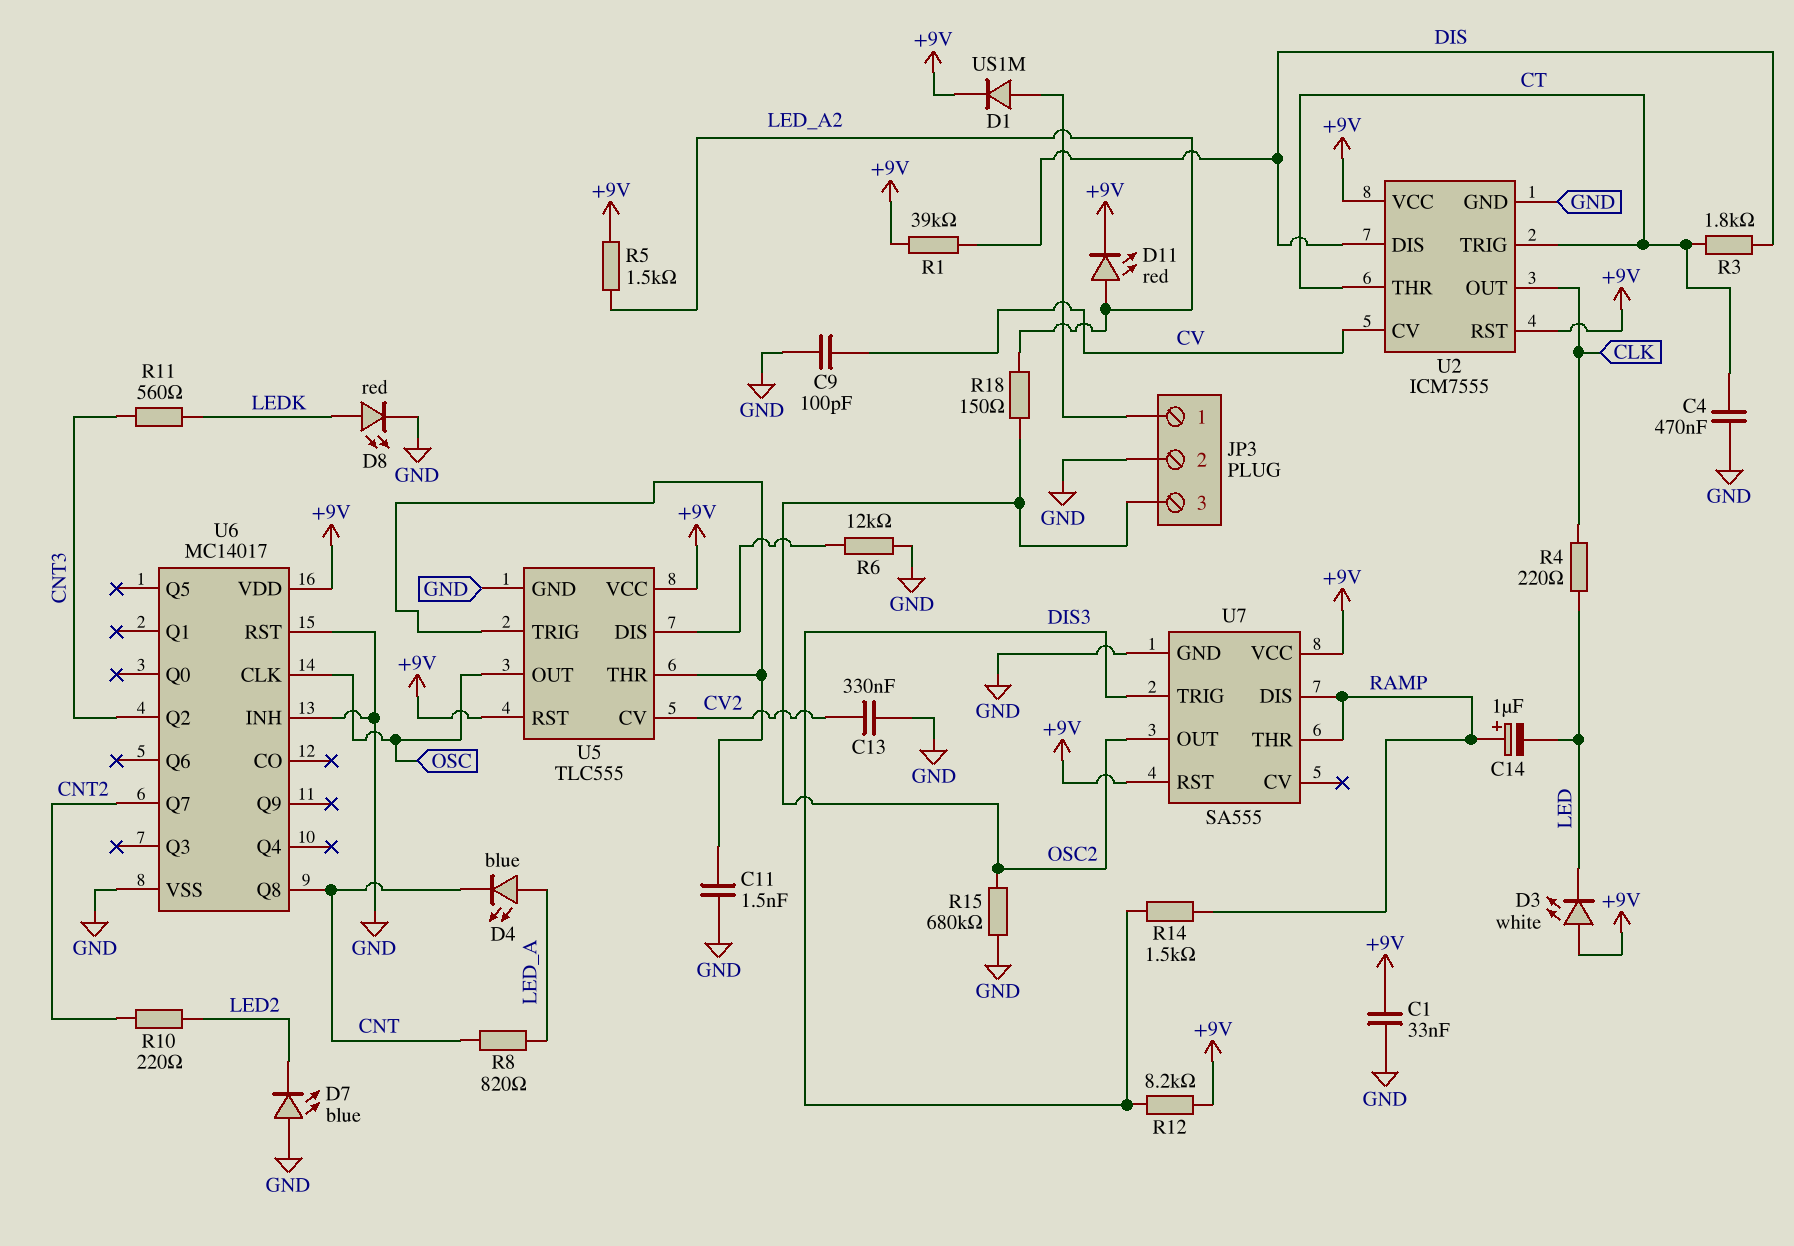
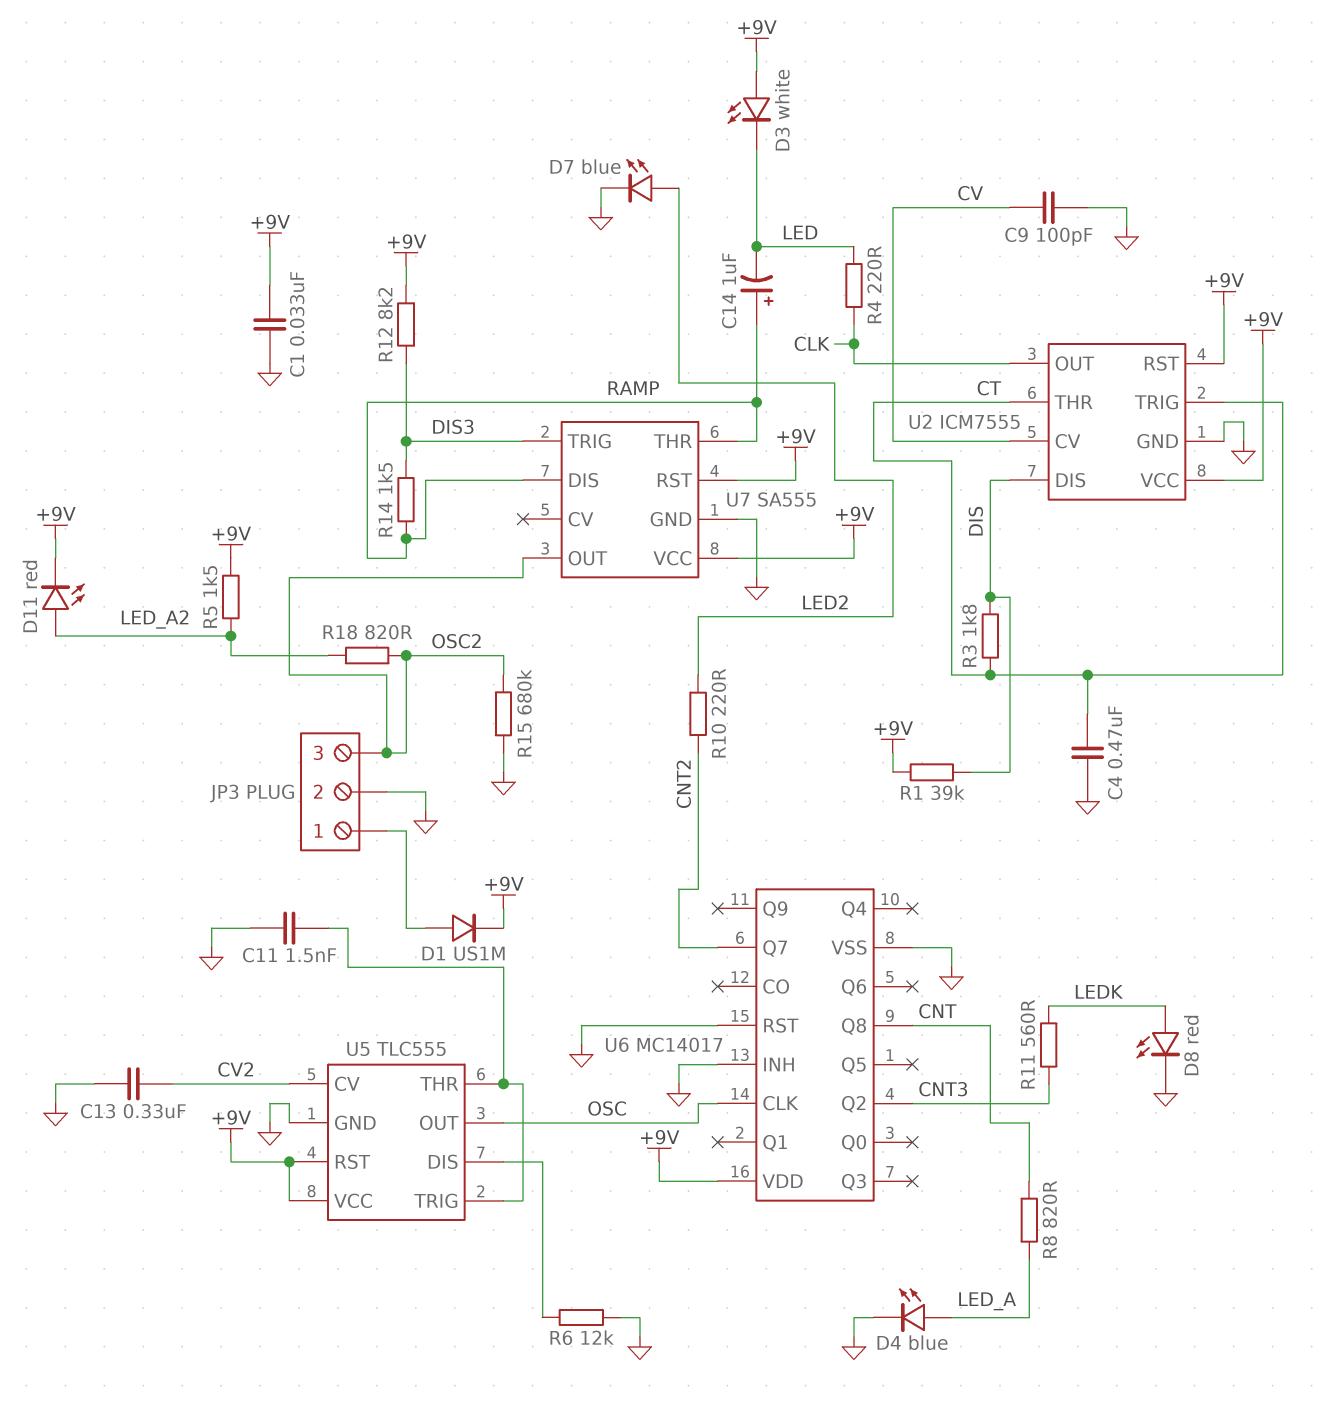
D4: LED blue (A LED_A, K CNT) -> LED blue (A LED_A, K GND)
D7: LED blue (A GND, K LED2) -> LED blue (A LED2, K GND)
R18: 150 (LED_A2, OSC2) -> 820 (LED_A2, OSC2)

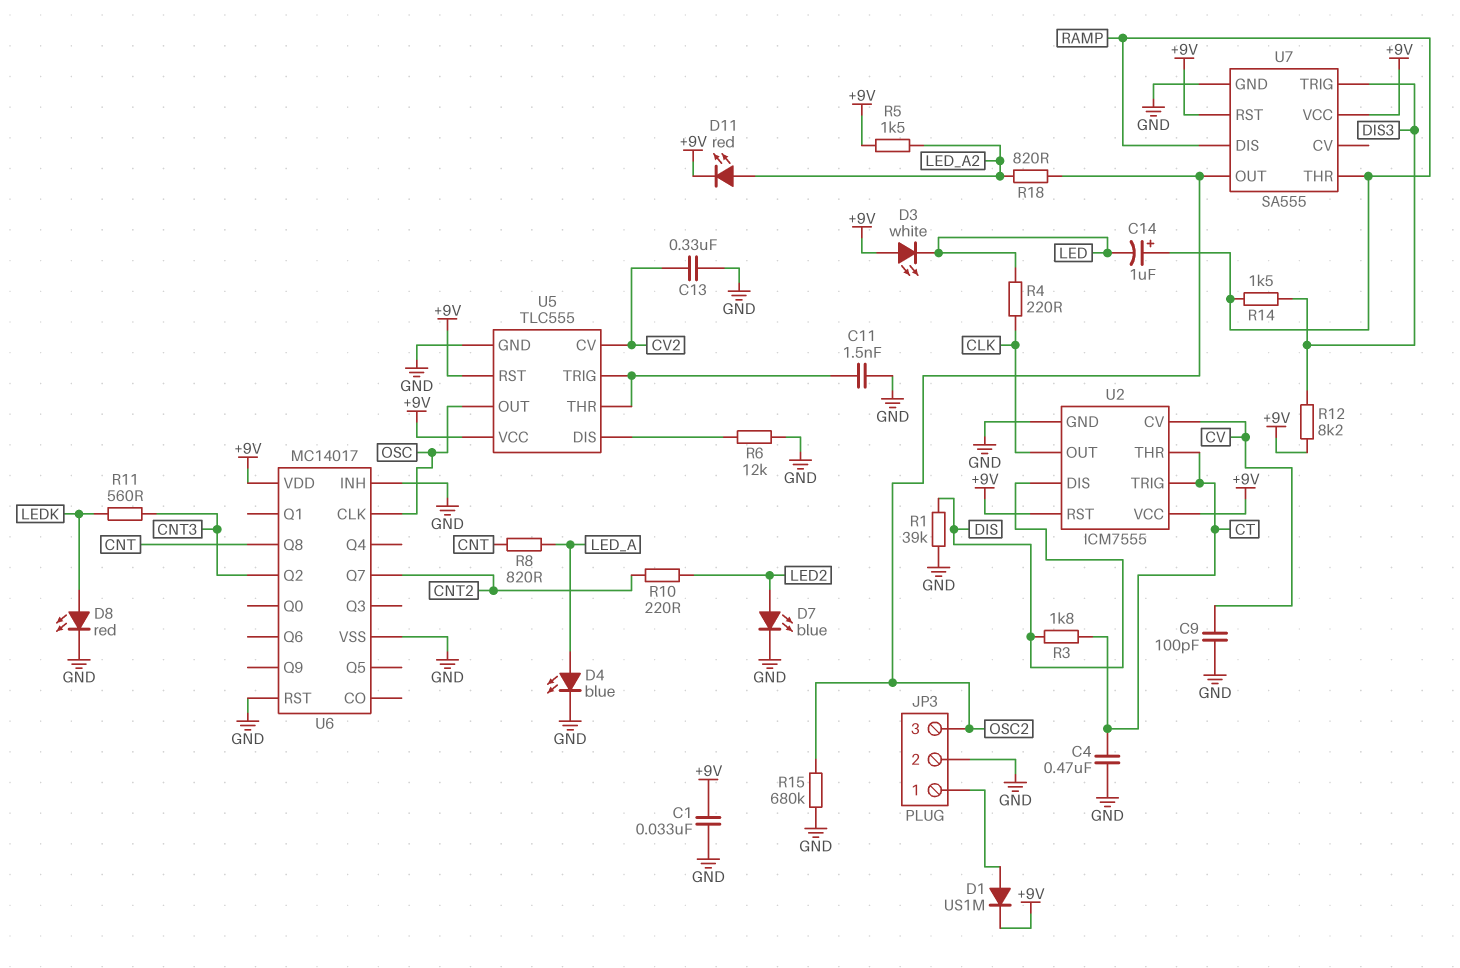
R1: 39k (+9V, DIS) -> 39k (DIS, GND)

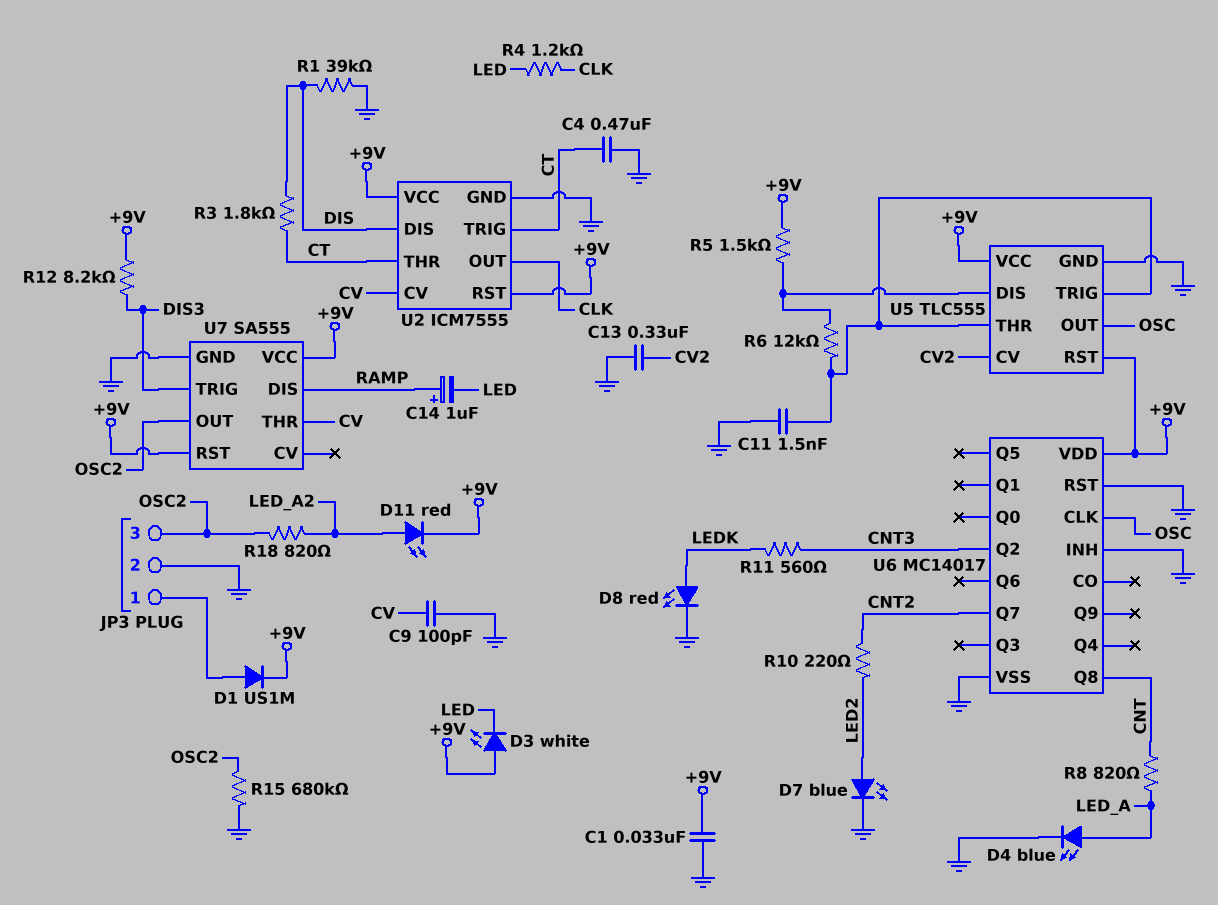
R4: 220 (CLK, LED) -> 1.2k (CLK, LED)
R5: 1.5k (+9V, LED_A2) -> 1.5k (+9V, U5/DIS)
R6: 12k (GND, U5/DIS) -> 12k (U5/DIS, U5/THR)
R14: 1.5k (DIS3, RAMP) -> none
U7 pin THR: RAMP -> CV

